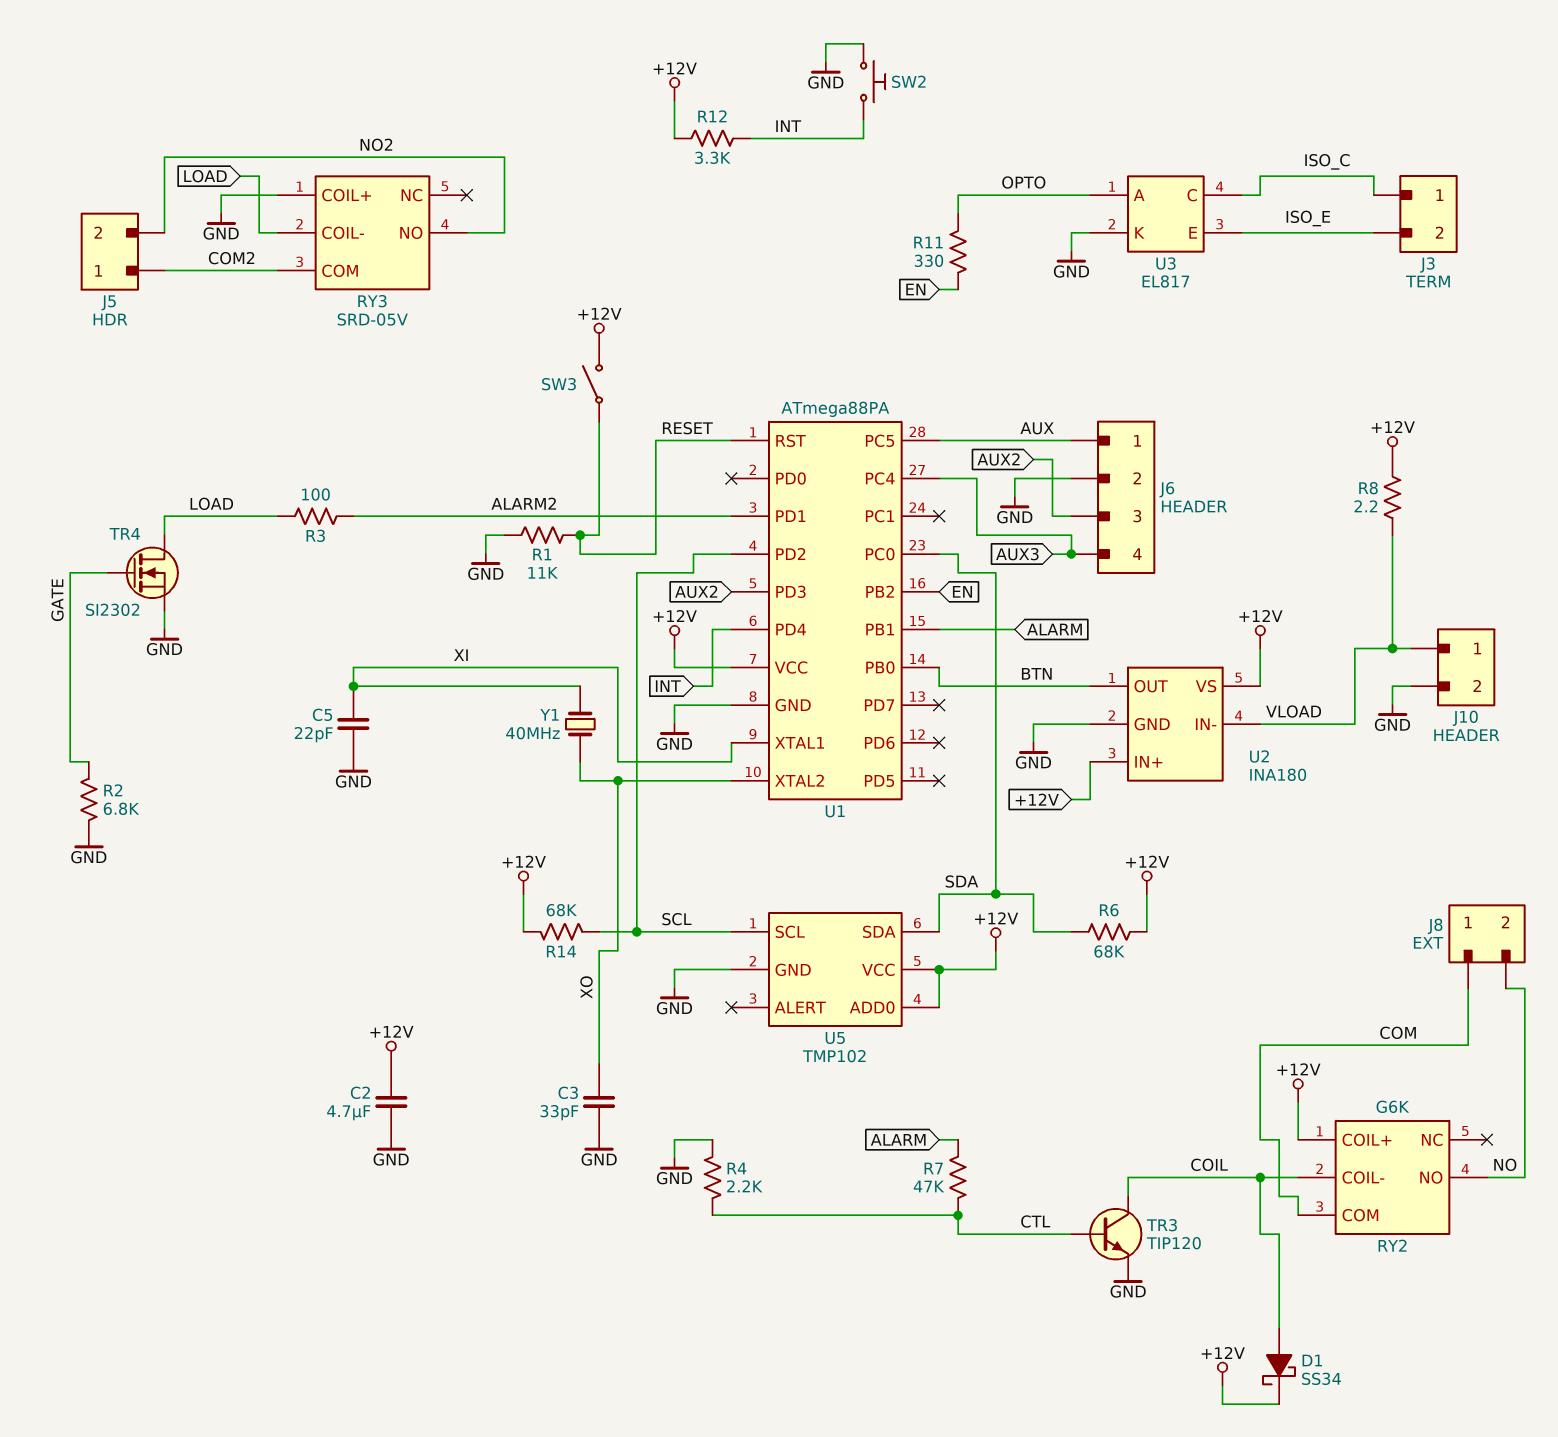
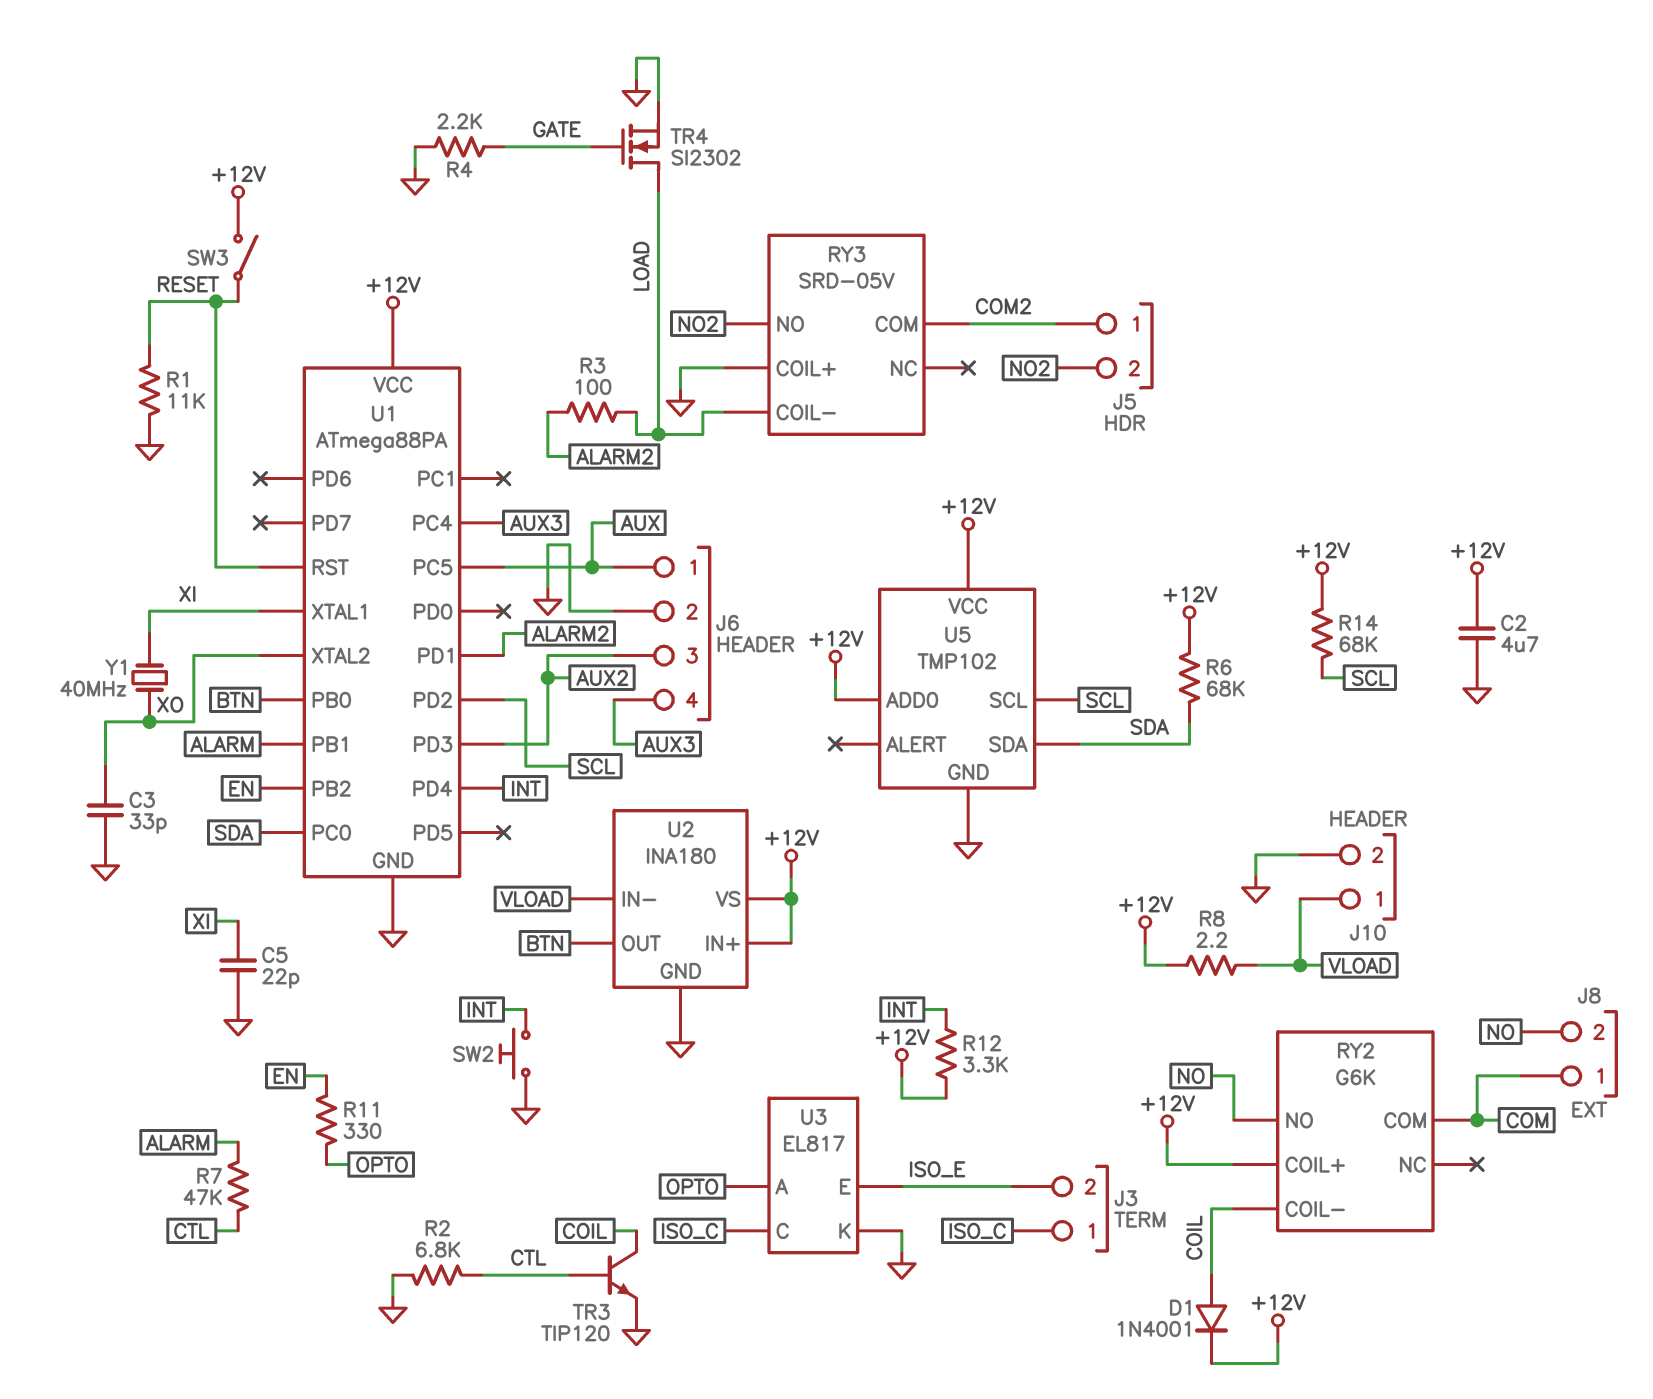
D1: schottky SS34 (A COIL, K +12V) -> diode 1N4001 (A COIL, K +12V)
R2: 6.8k (GATE, GND) -> 6.8k (CTL, GND)
R4: 2.2k (CTL, GND) -> 2.2k (GATE, GND)

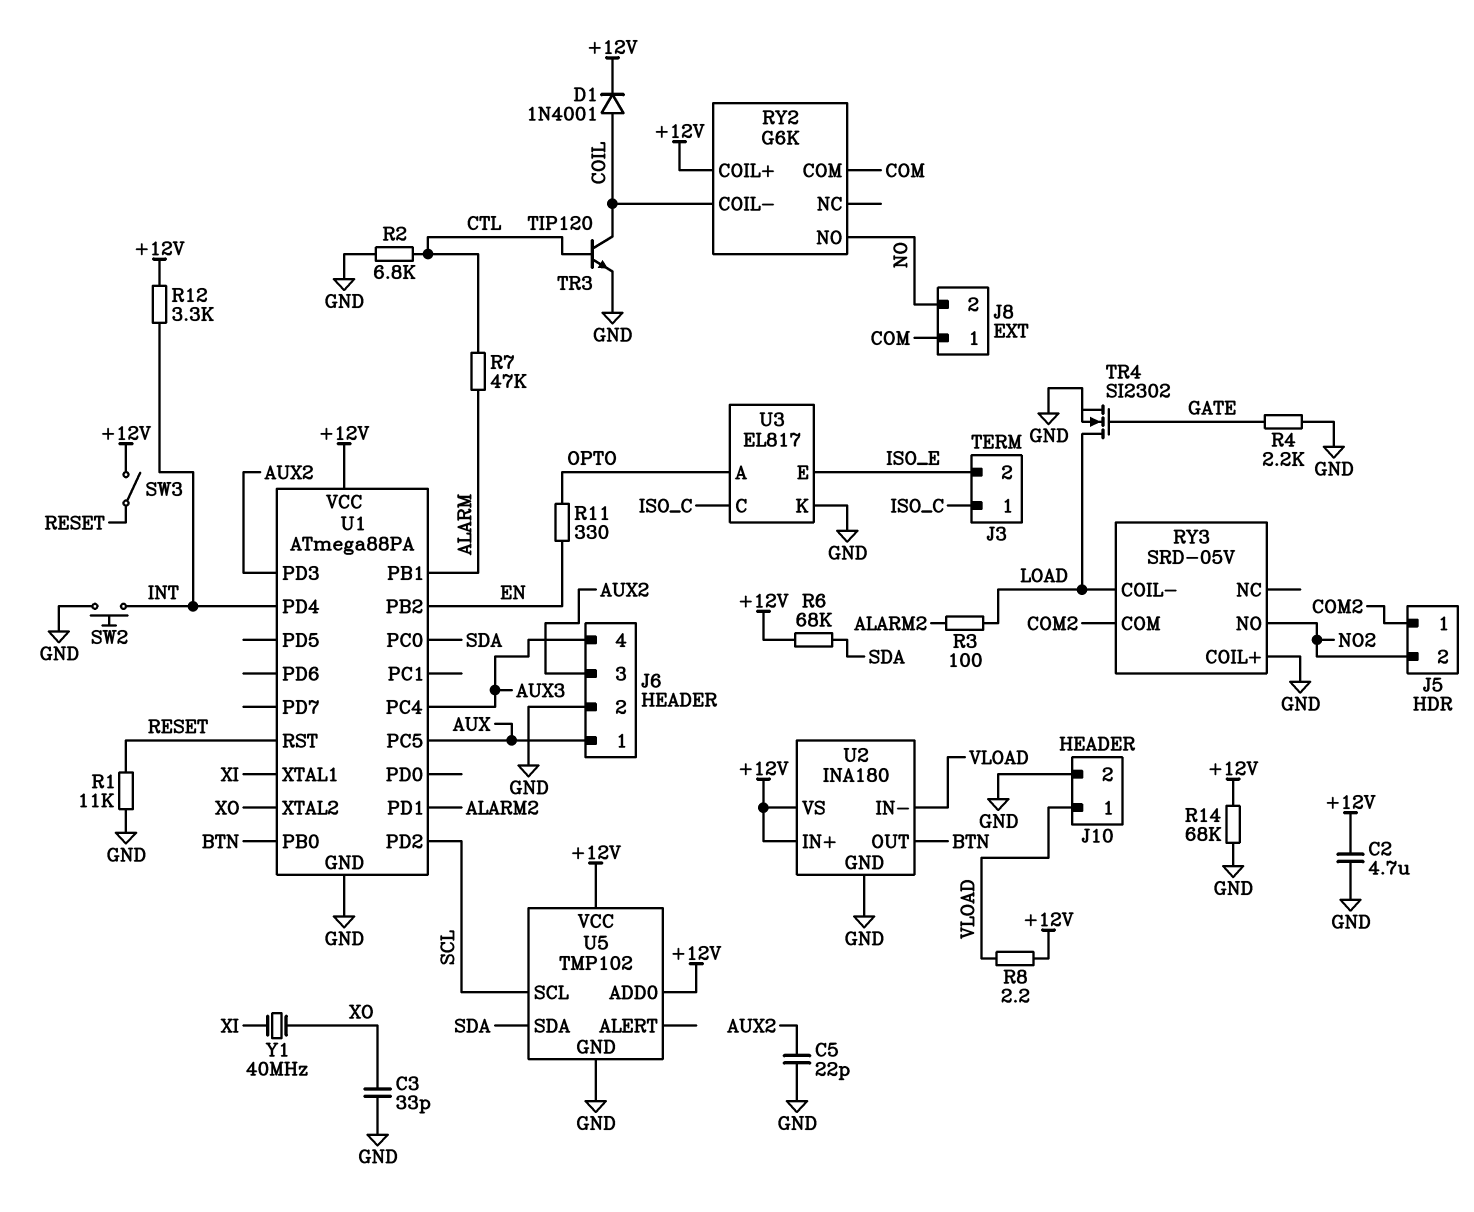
C5: 22pF (GND, XI) -> 22pF (AUX2, GND)
R14: 68k (+12V, SCL) -> 68k (+12V, GND)

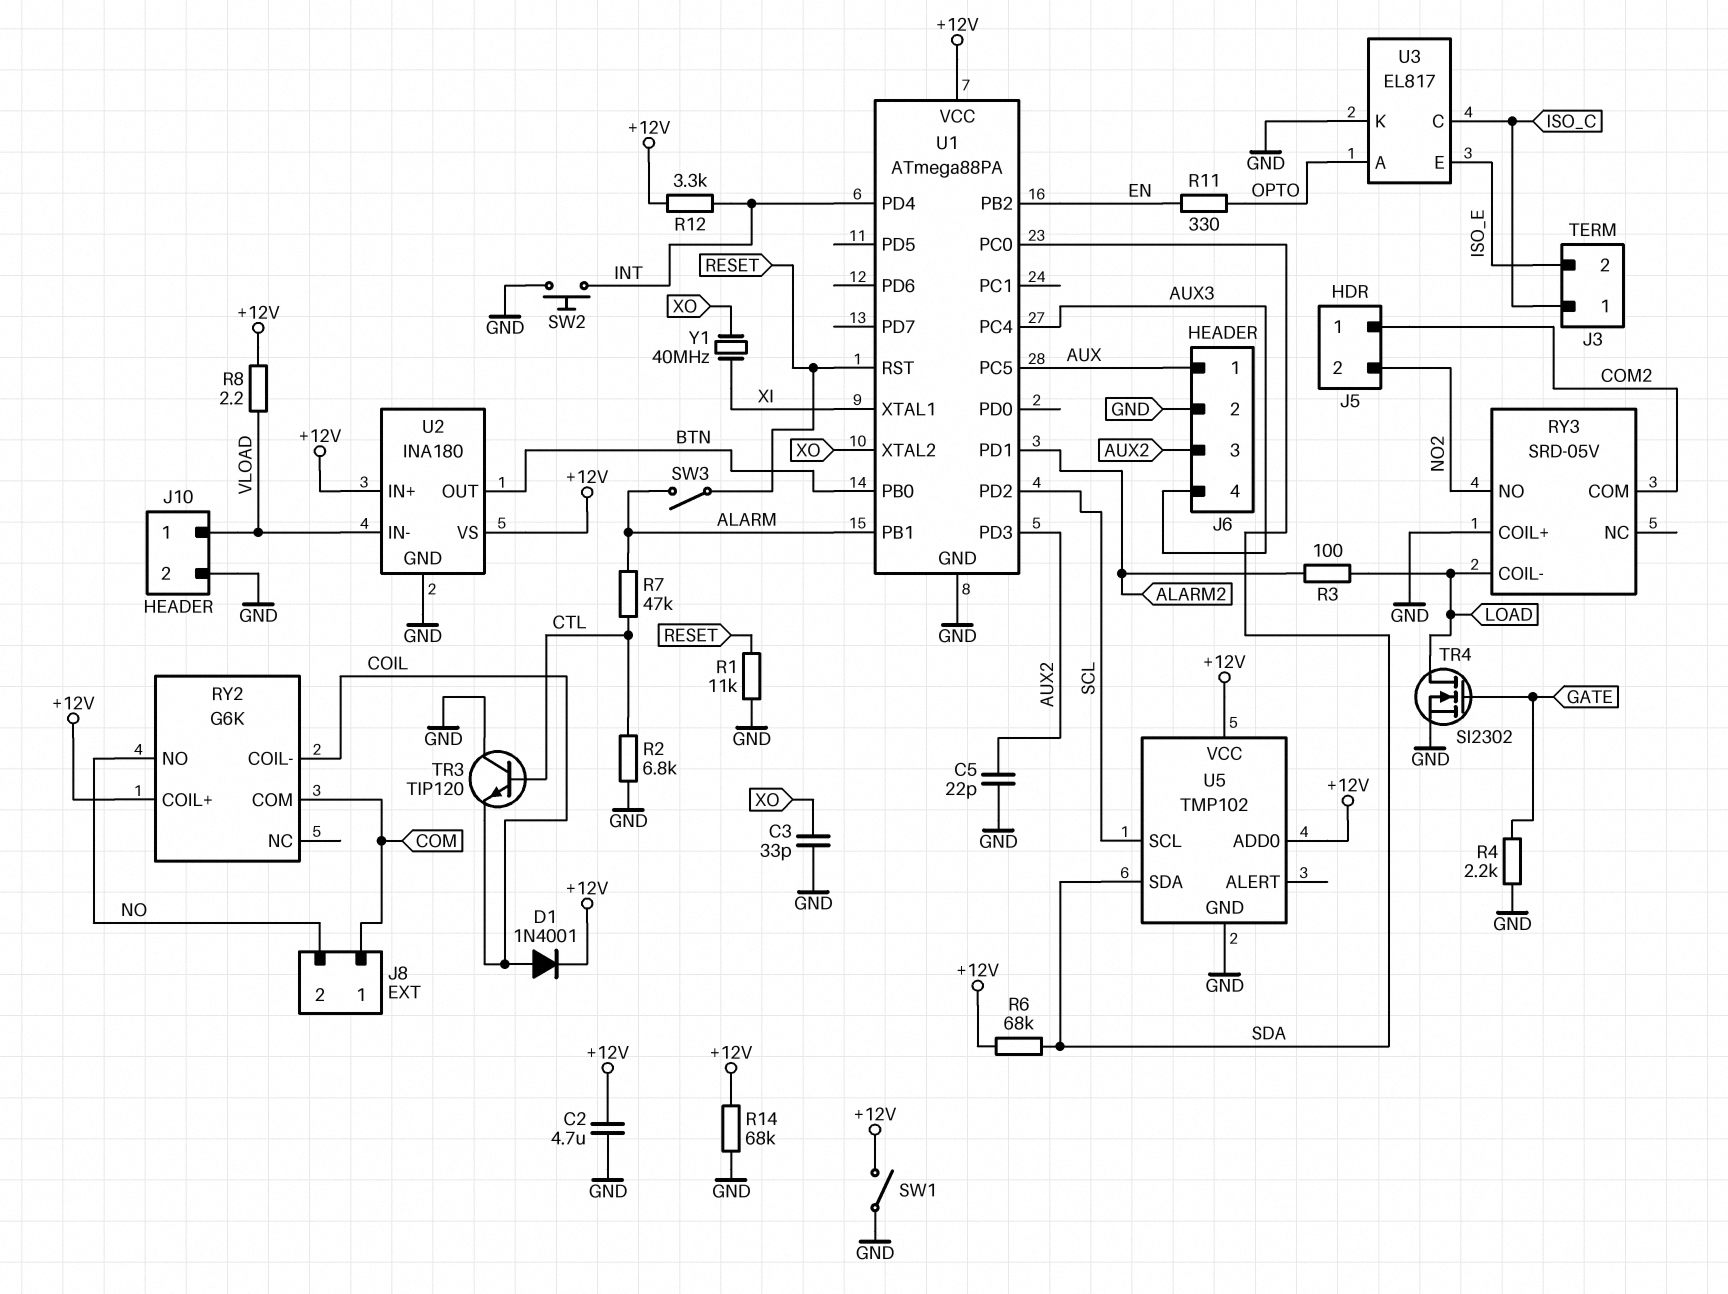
SW1: none -> switch (+12V, GND)
SW3: switch (+12V, RESET) -> switch (ALARM, RESET)
TR3: NPN TIP120 (B CTL, C COIL, E GND) -> NPN TIP120 (B CTL, C GND, E COIL)

